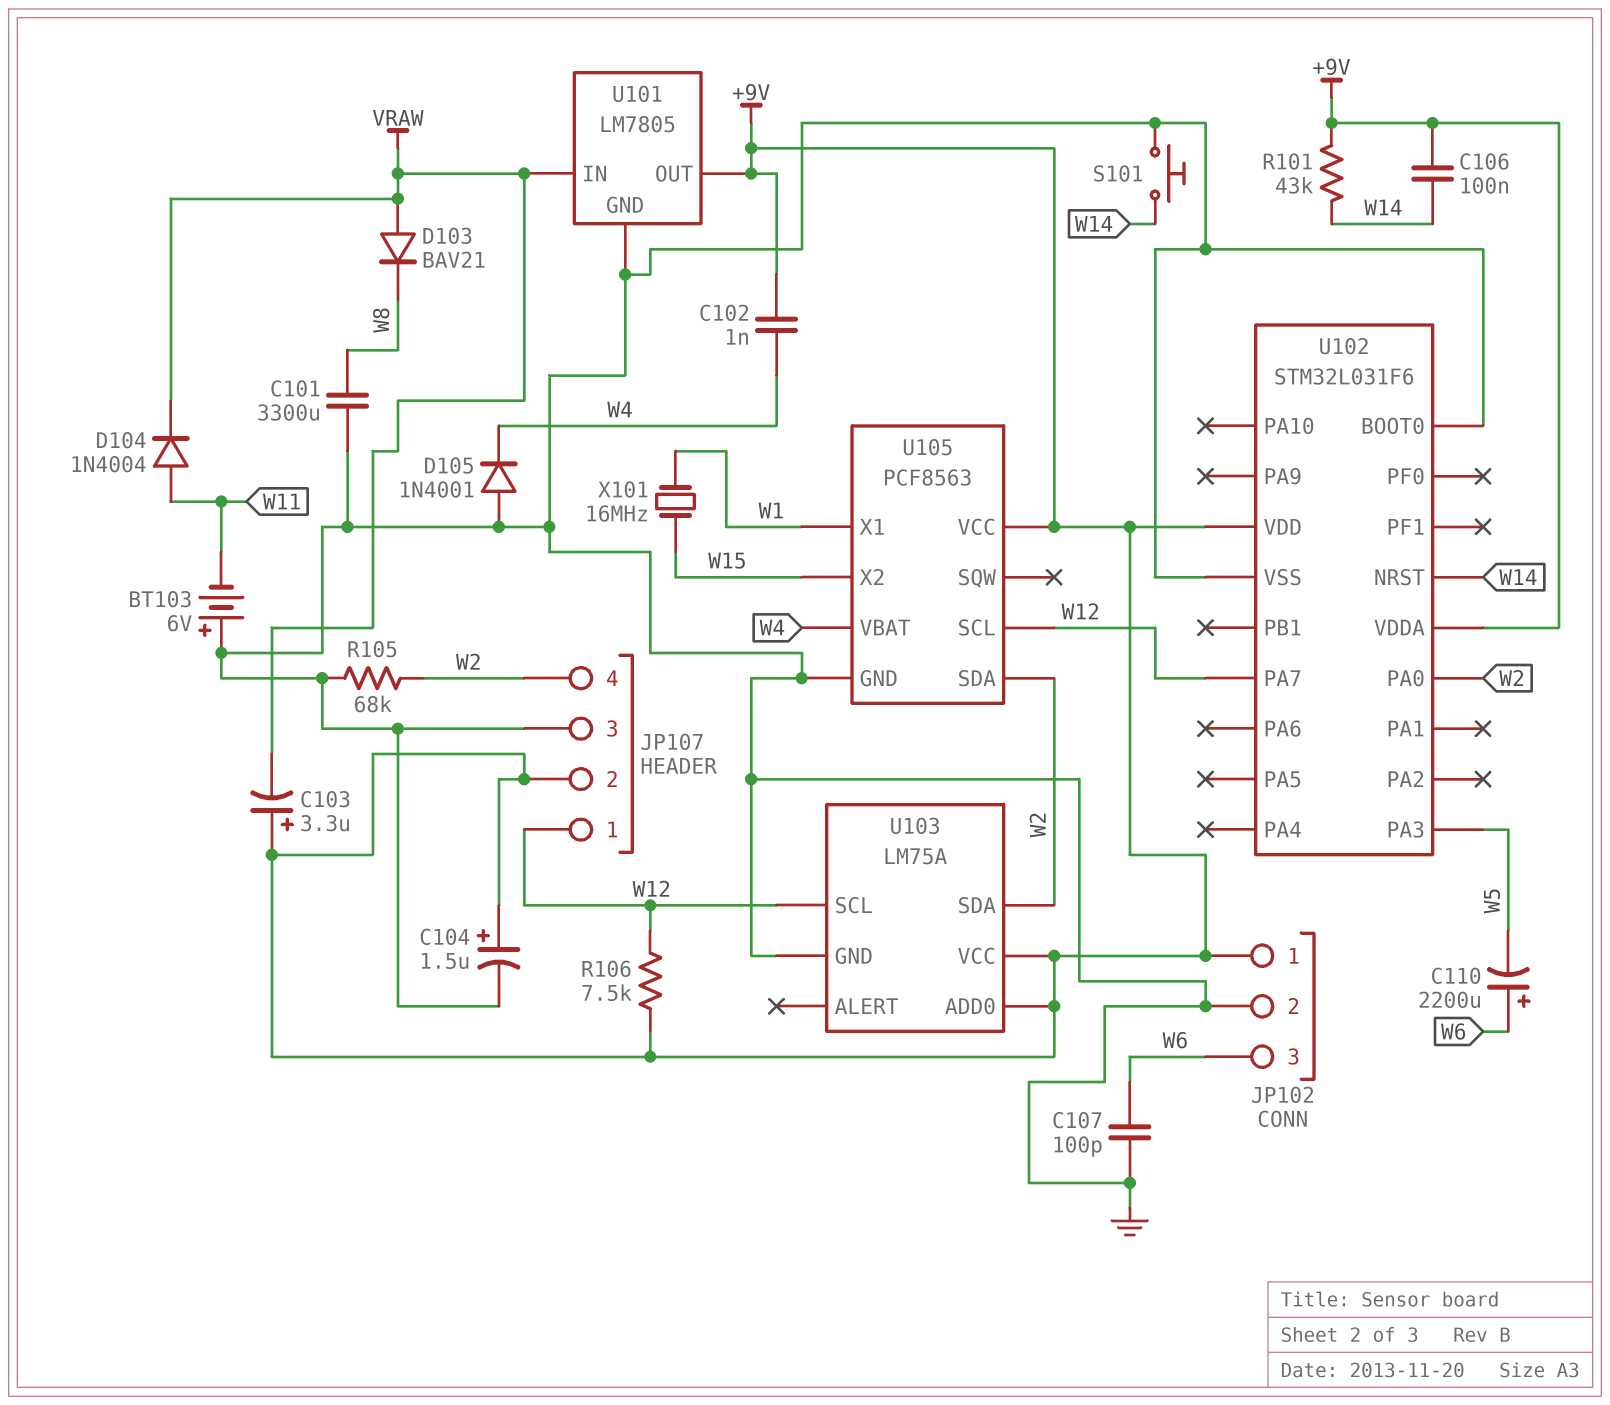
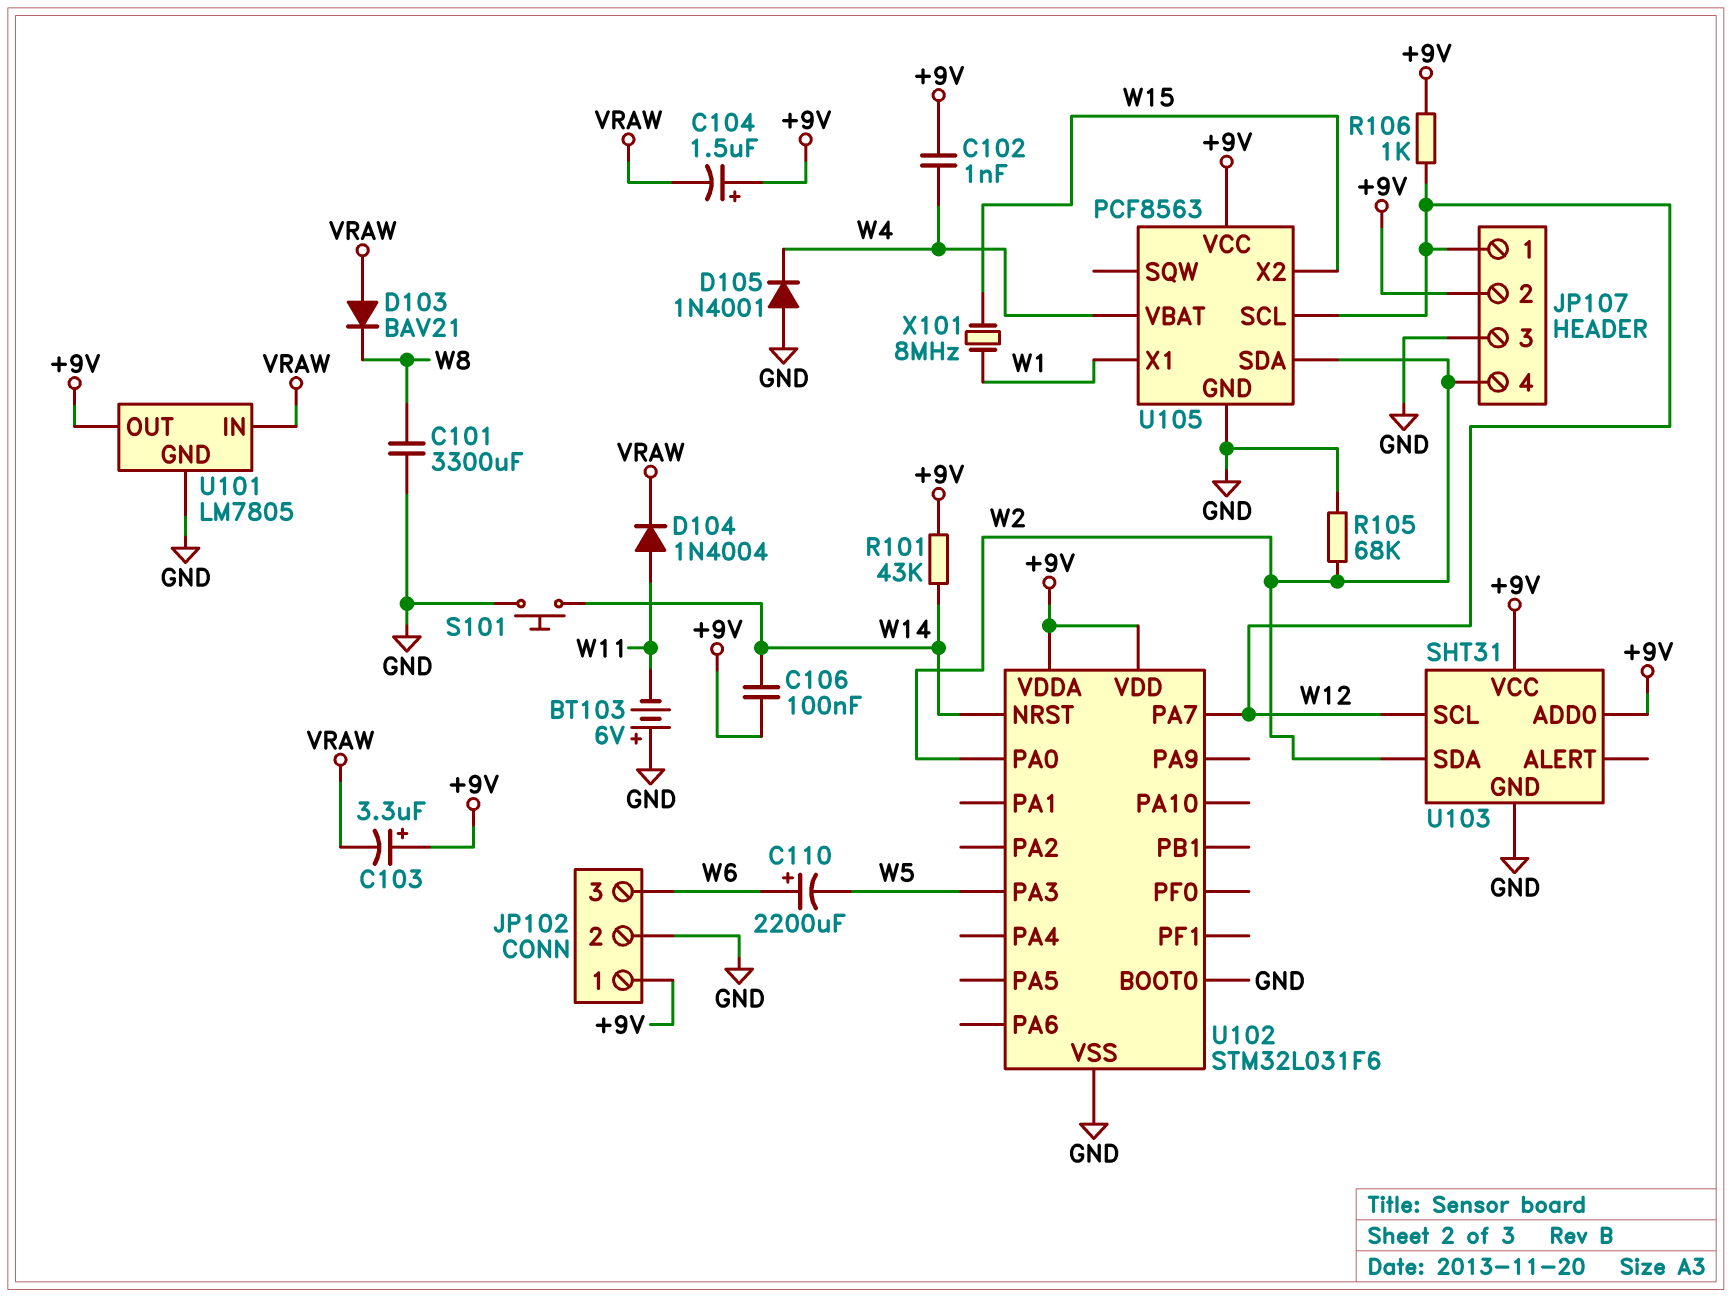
C104: 1.5uF (plus +9V, minus GND) -> 1.5uF (plus +9V, minus VRAW)
C107: 100pF (GND, W6) -> none
R106: 7.5k (+9V, W12) -> 1k (+9V, W12)
U103: LM75A -> SHT31
X101: 16MHz (W1, W15) -> 8MHz (W1, W15)

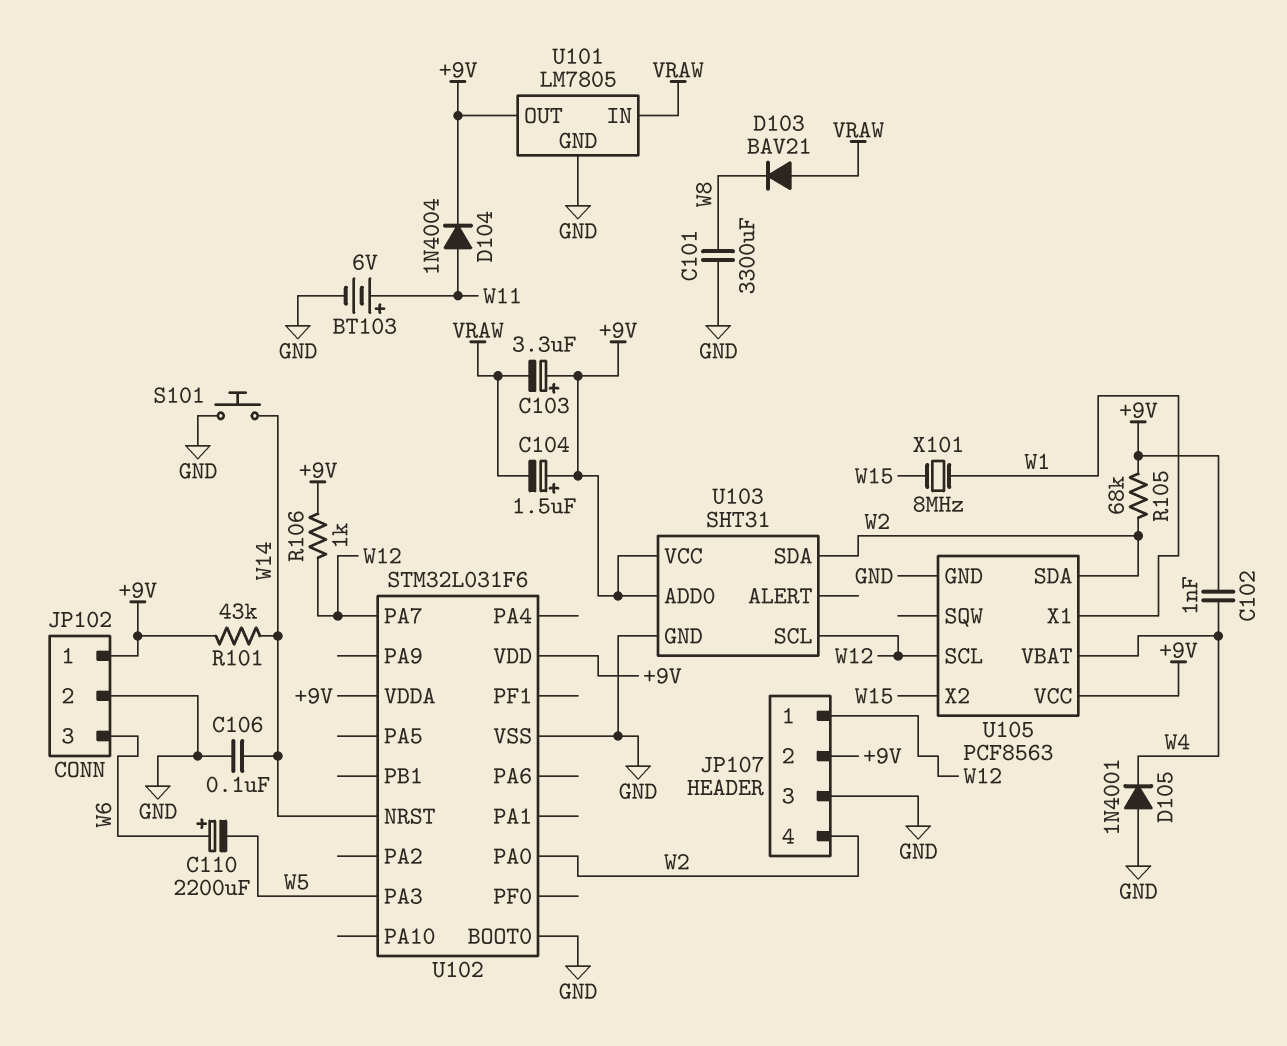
BT103: 6V (plus GND, minus W11) -> 6V (plus W11, minus GND)
C106: 100nF (+9V, W14) -> 100nF (GND, W14)
D104: diode 1N4004 (A W11, K VRAW) -> diode 1N4004 (A W11, K +9V)
R105: 68k (GND, W2) -> 68k (+9V, W2)

